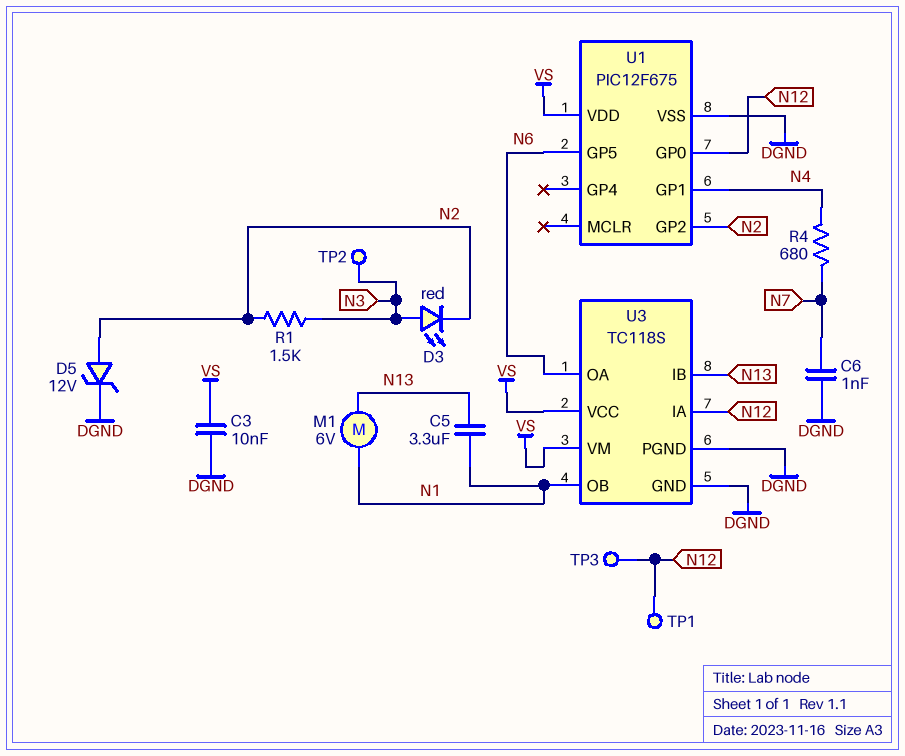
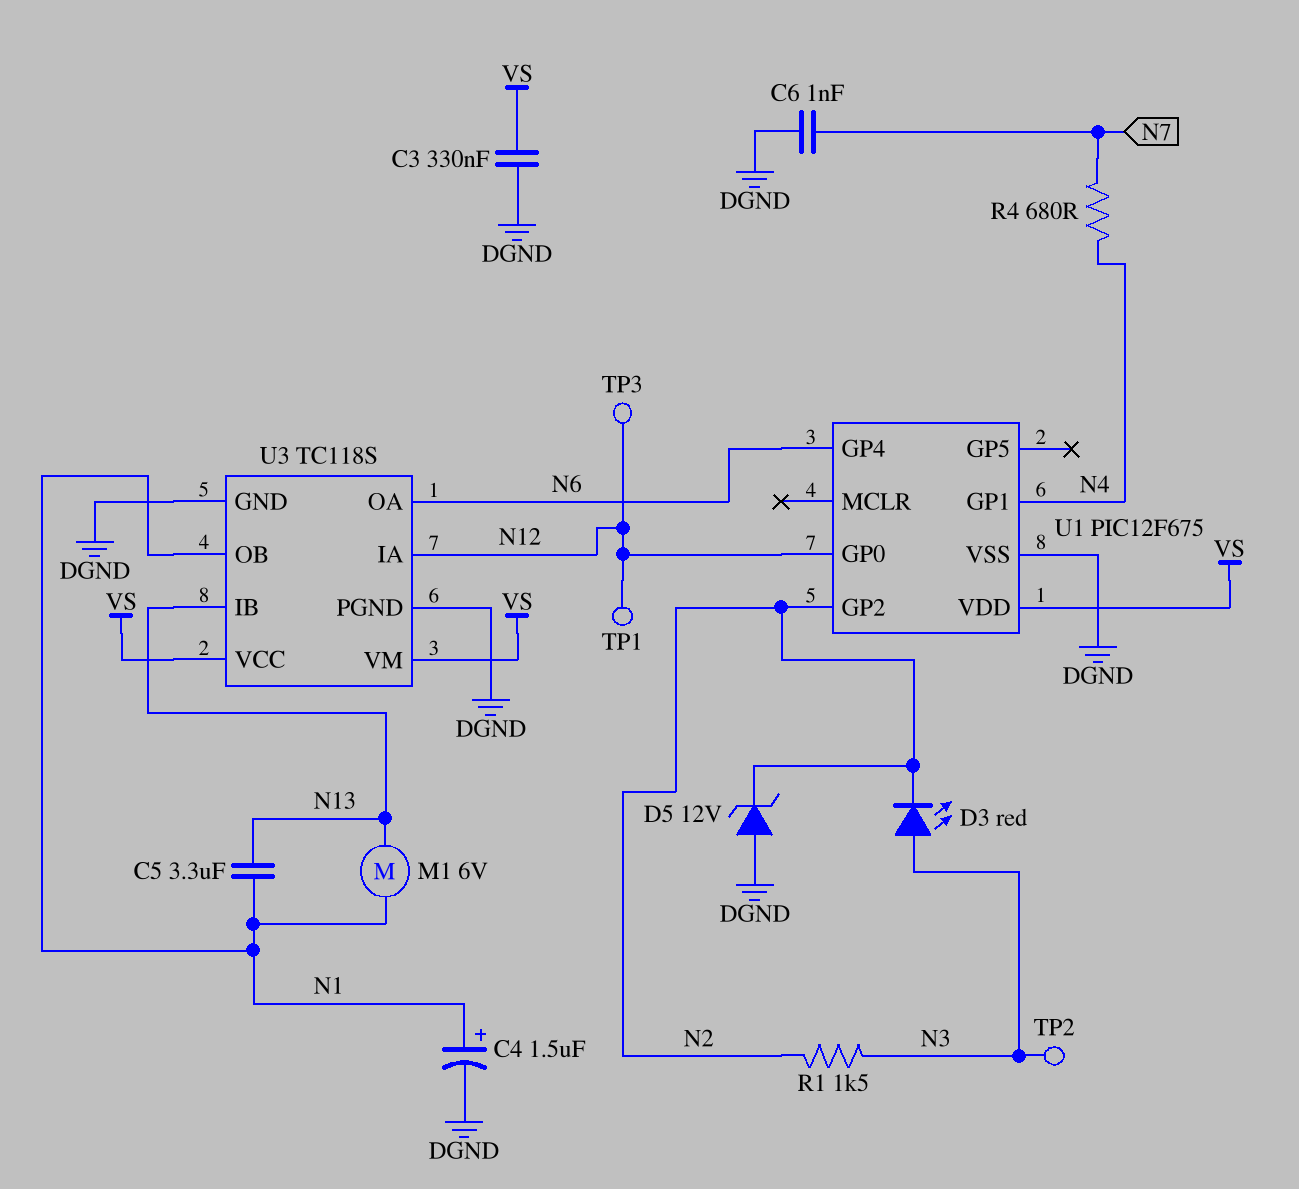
C3: 10nF (DGND, VS) -> 330nF (DGND, VS)
C4: none -> 1.5uF (plus N1, minus DGND)
D5: zener 12V (A N2, K DGND) -> zener 12V (A DGND, K N2)
U1 pin GP4: none -> N6
U1 pin GP5: N6 -> none

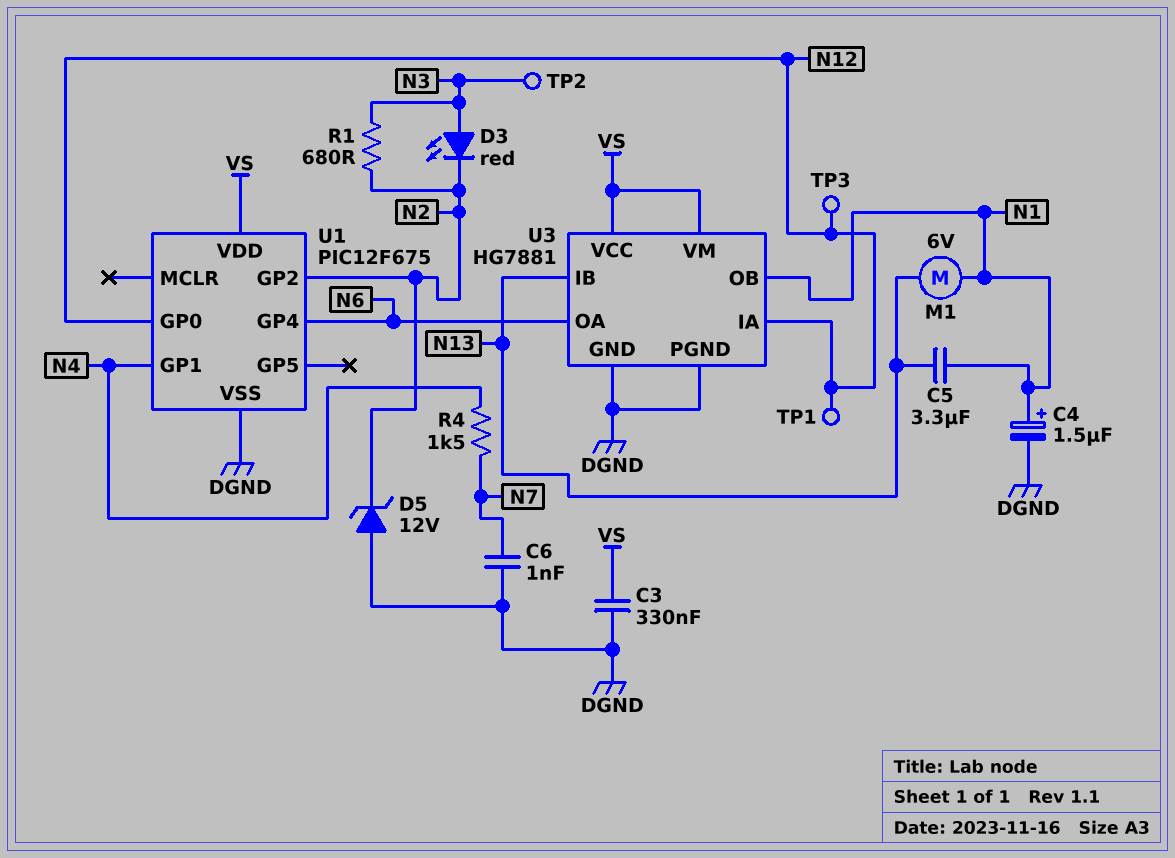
R1: 1.5k (N2, N3) -> 680 (N2, N3)
R4: 680 (N4, N7) -> 1.5k (N4, N7)
U3: TC118S -> HG7881

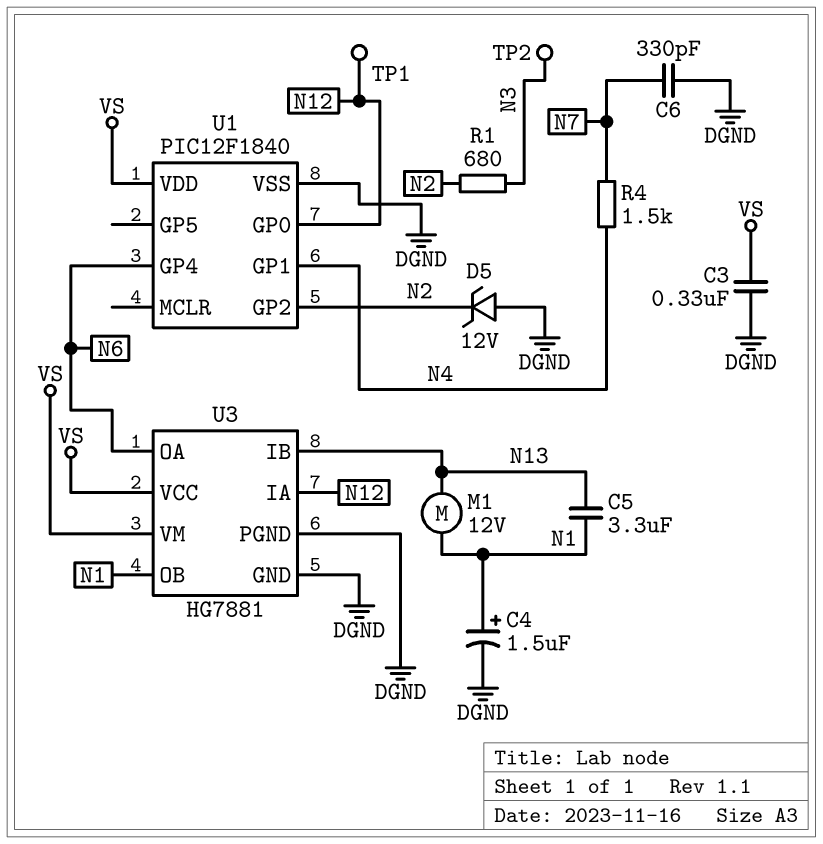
C6: 1nF (DGND, N7) -> 330pF (DGND, N7)
D3: LED red (A N3, K N2) -> none
M1: motor 6V (N1, N13) -> motor 12V (N1, N13)
TP3: test point (N12) -> none
U1: PIC12F675 -> PIC12F1840

